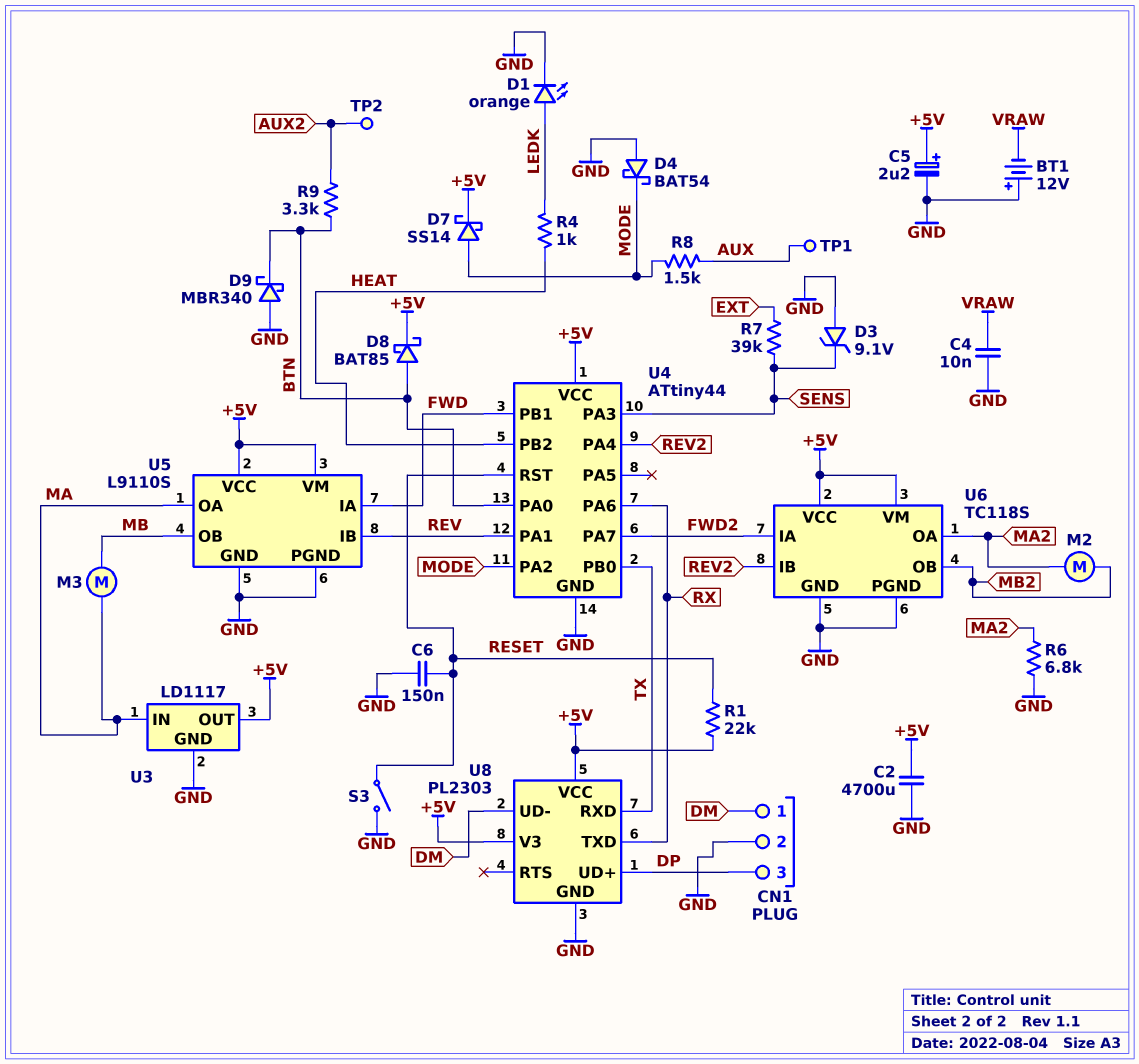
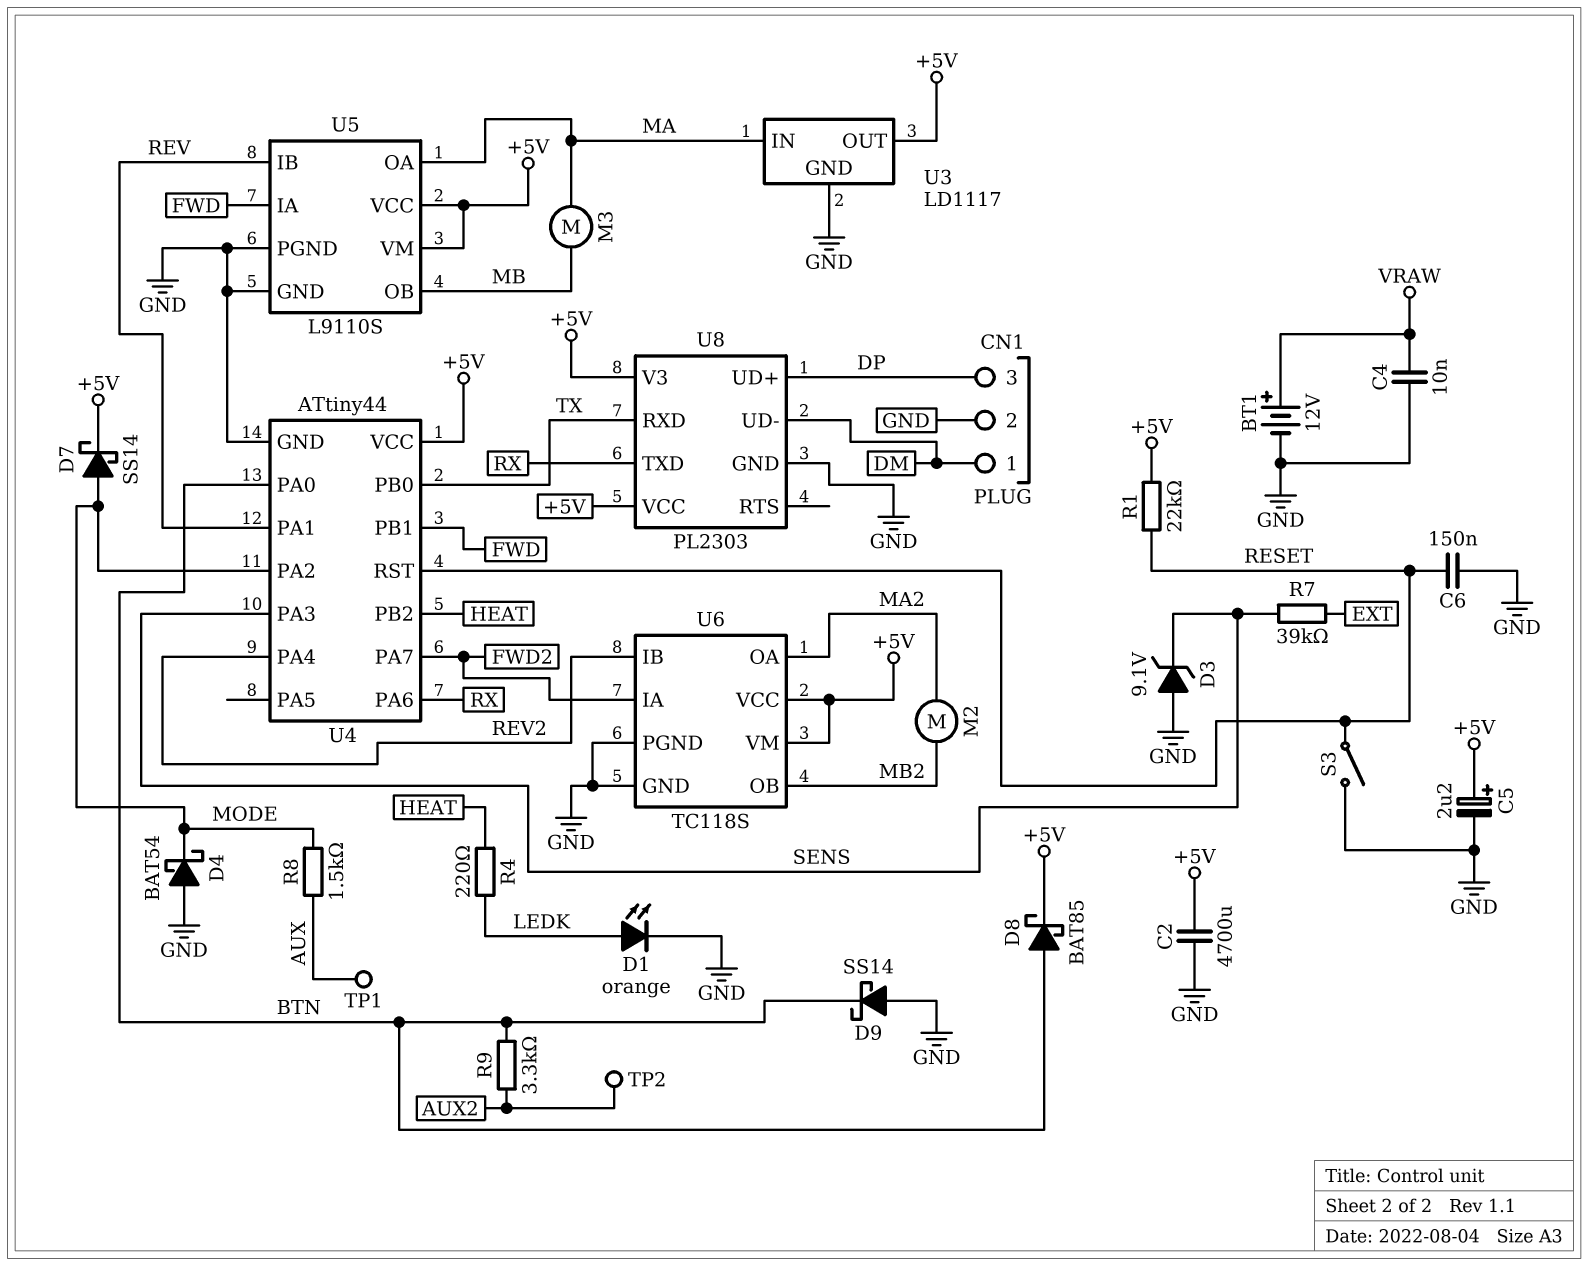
BT1: 12V (plus GND, minus VRAW) -> 12V (plus VRAW, minus GND)
D9: schottky MBR340 (A GND, K BTN) -> schottky SS14 (A GND, K BTN)
R4: 1k (HEAT, LEDK) -> 220 (HEAT, LEDK)
R6: 6.8k (GND, MA2) -> none

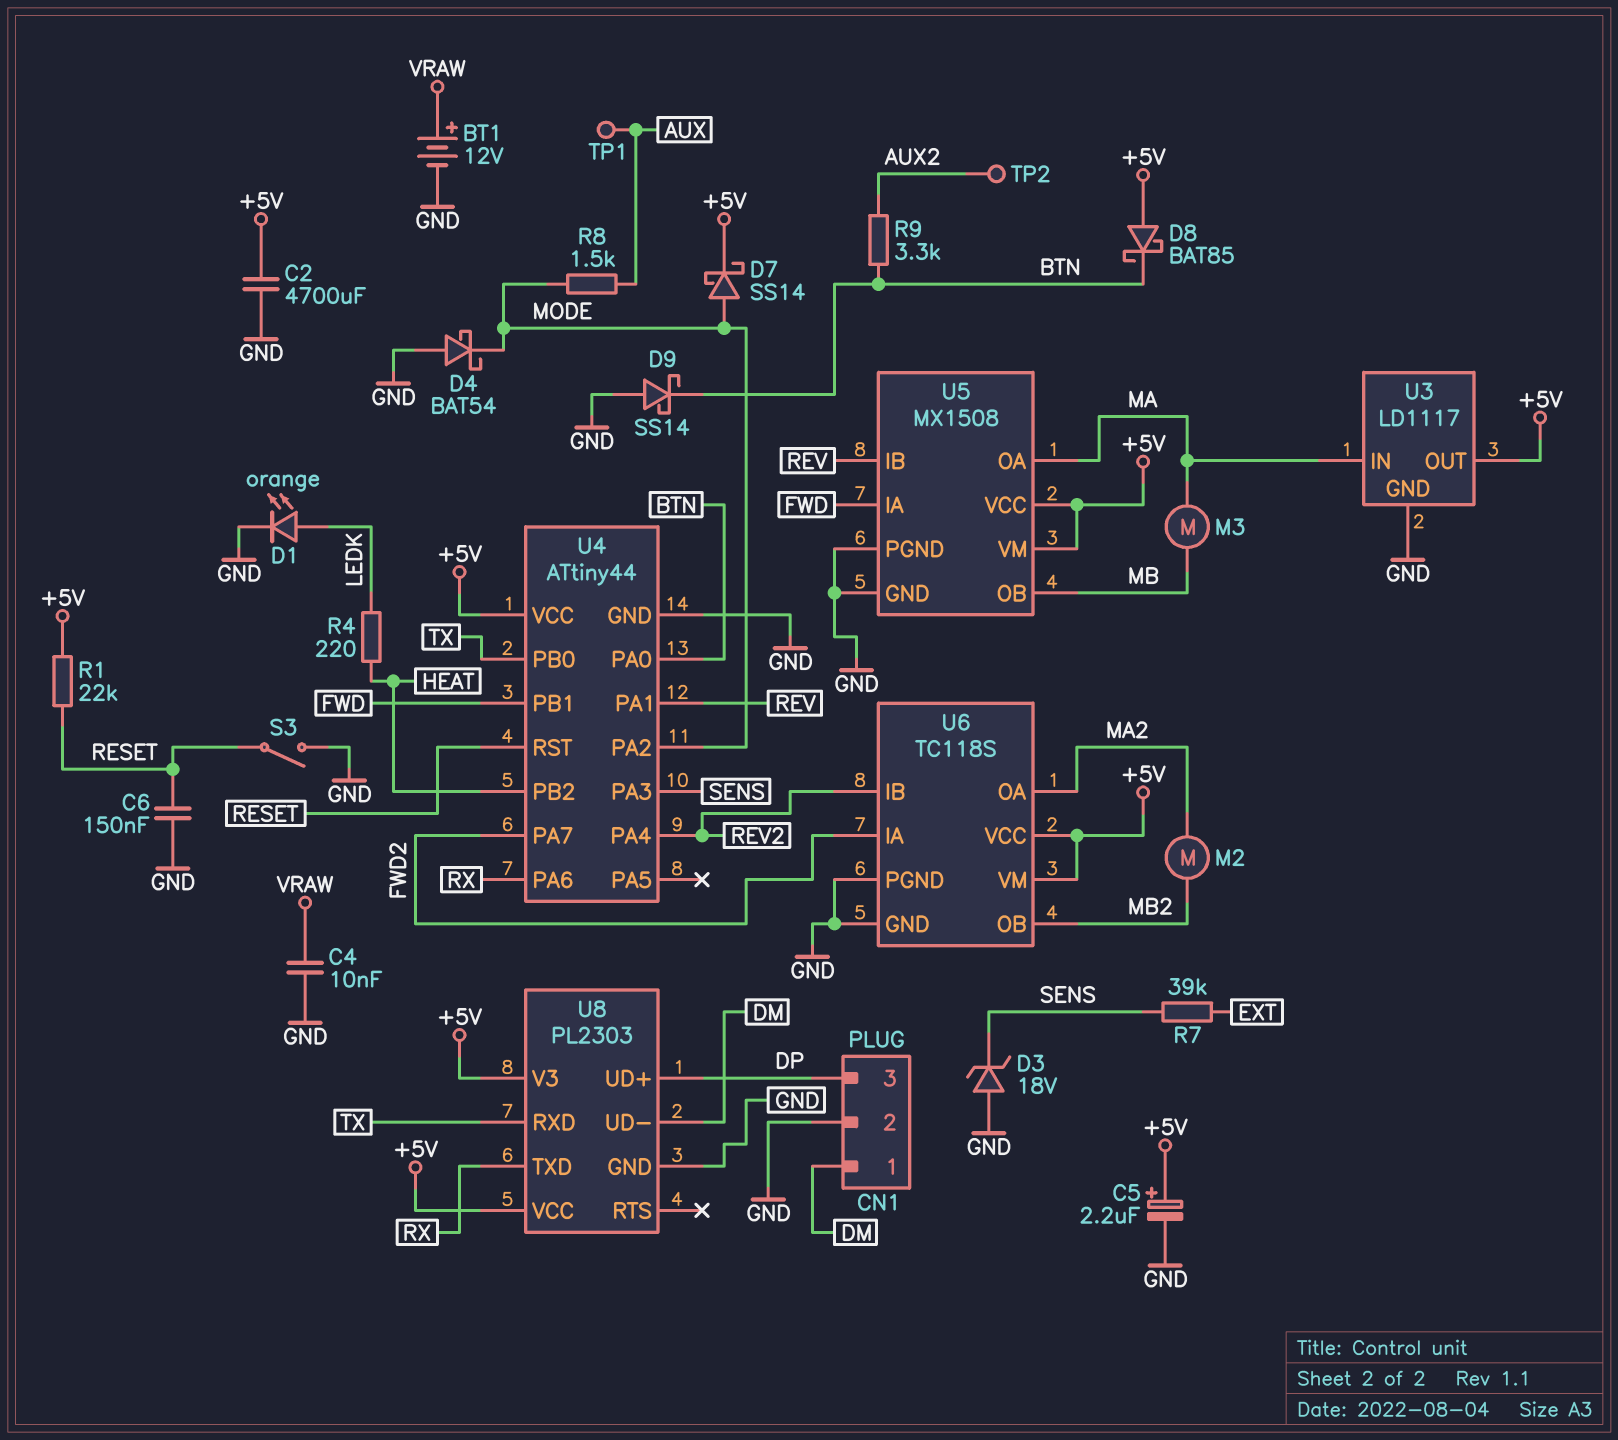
D3: zener 9.1V (A GND, K SENS) -> zener 18V (A GND, K SENS)
D8: schottky BAT85 (A BTN, K +5V) -> schottky BAT85 (A +5V, K BTN)
U5: L9110S -> MX1508

